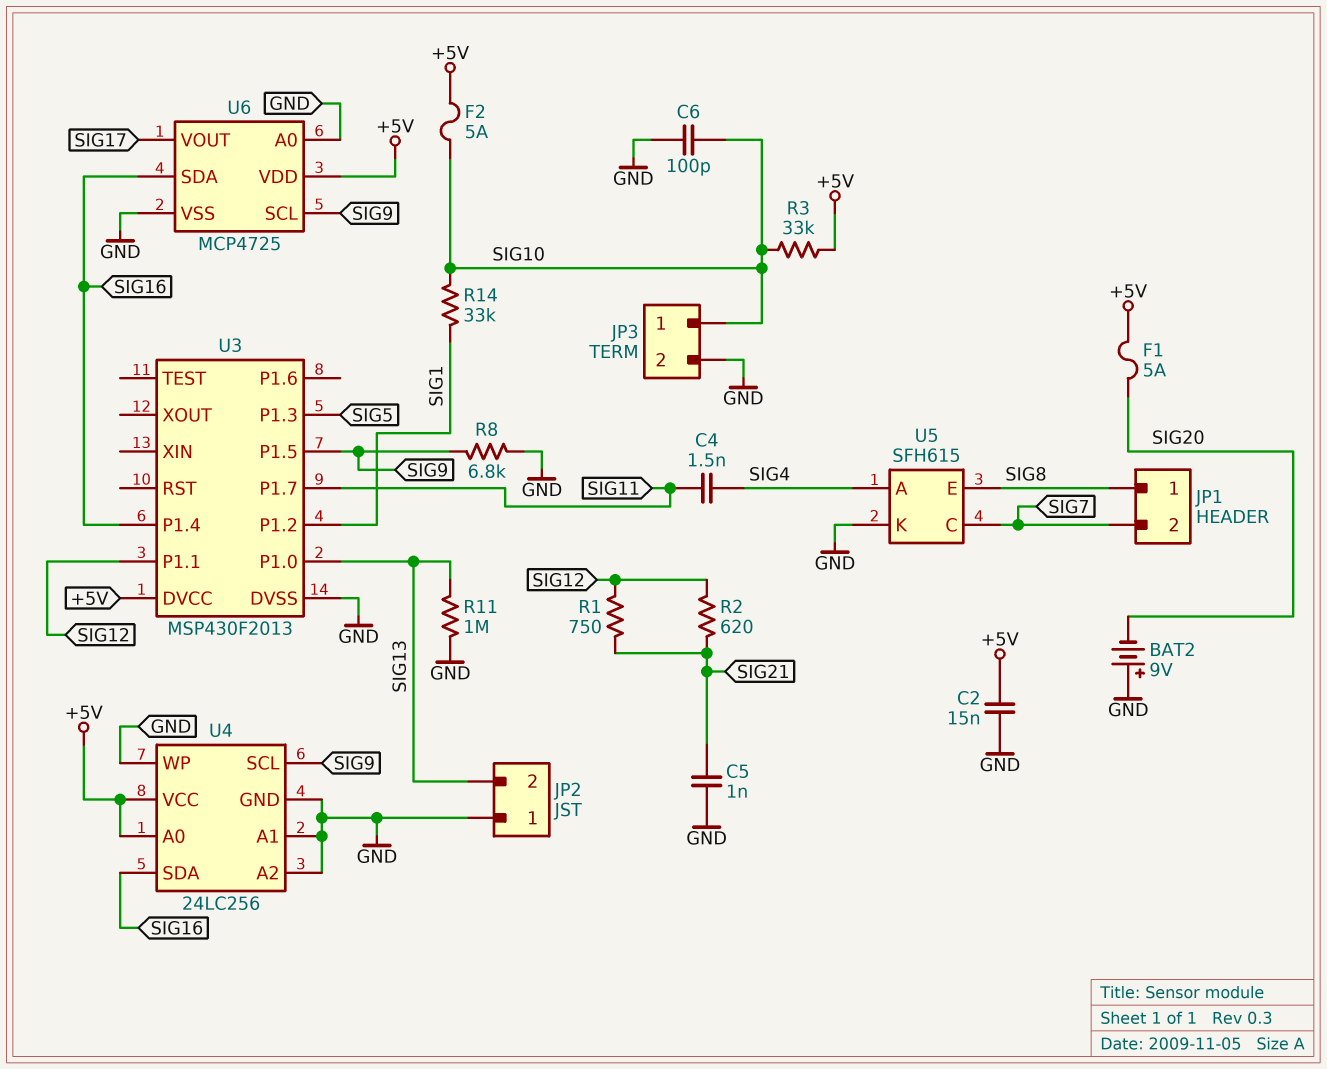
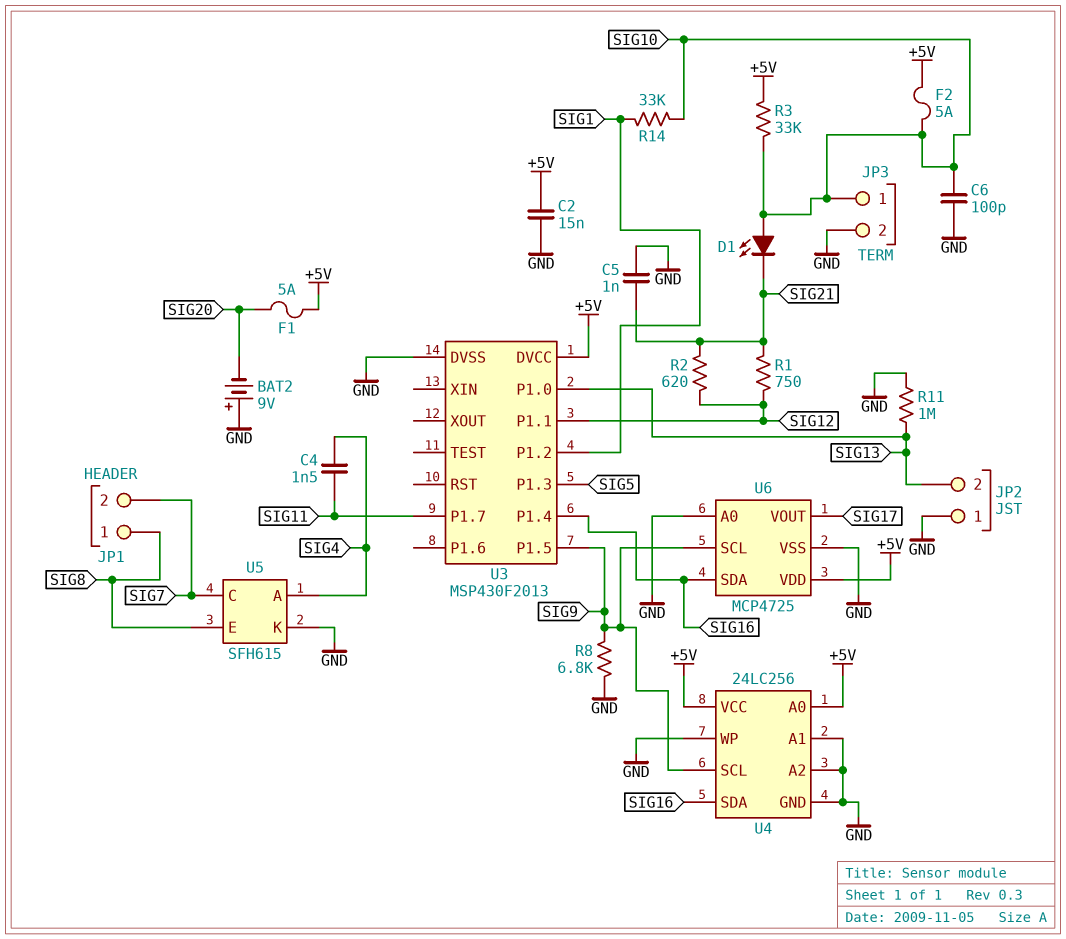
D1: none -> LED (A SIG10, K SIG21)

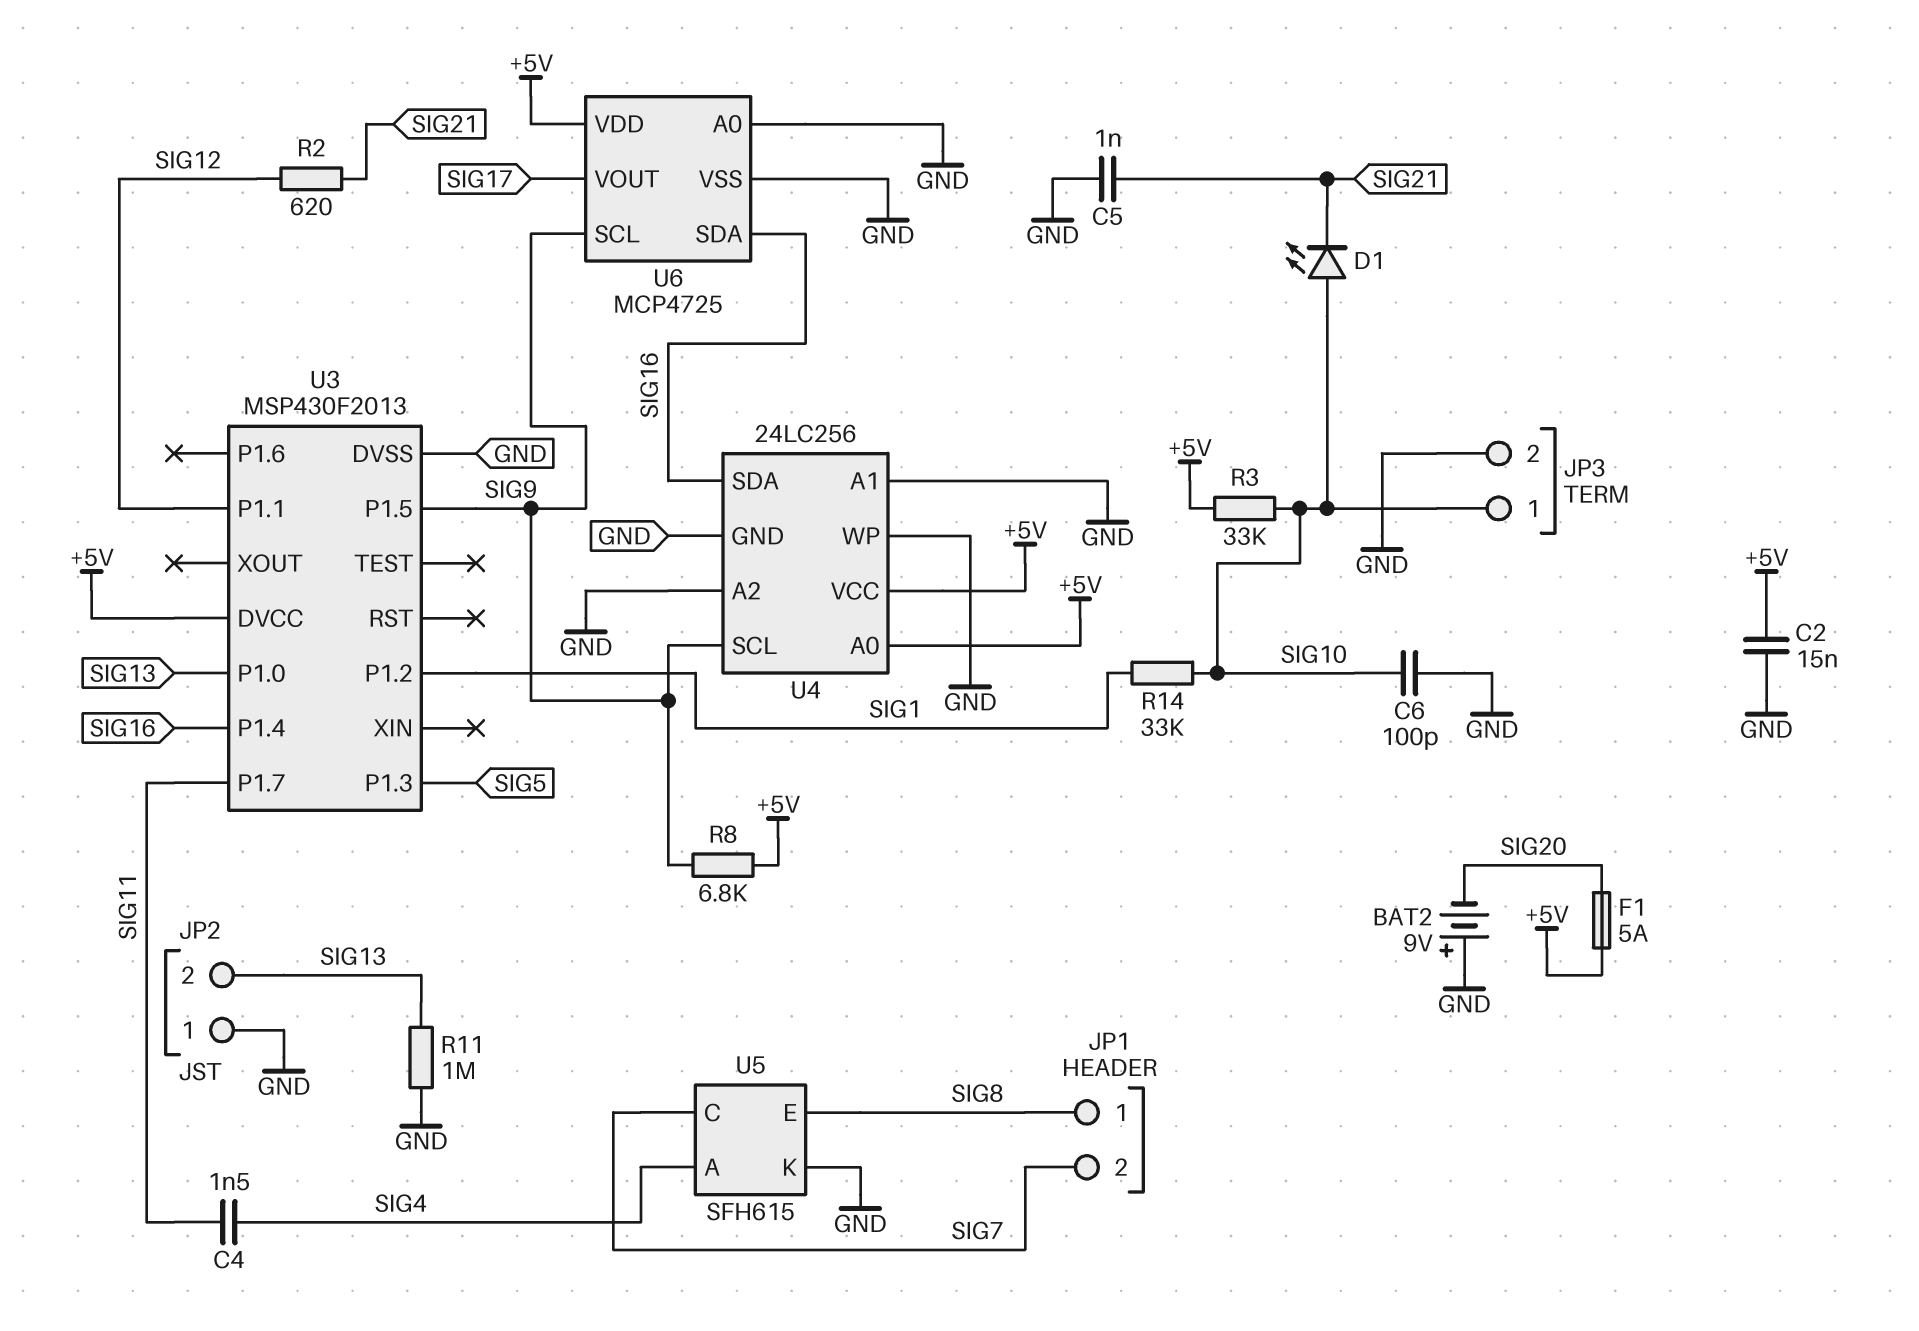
F2: 5A (+5V, SIG10) -> none
R1: 750 (SIG12, SIG21) -> none
R8: 6.8k (GND, SIG9) -> 6.8k (+5V, SIG9)

